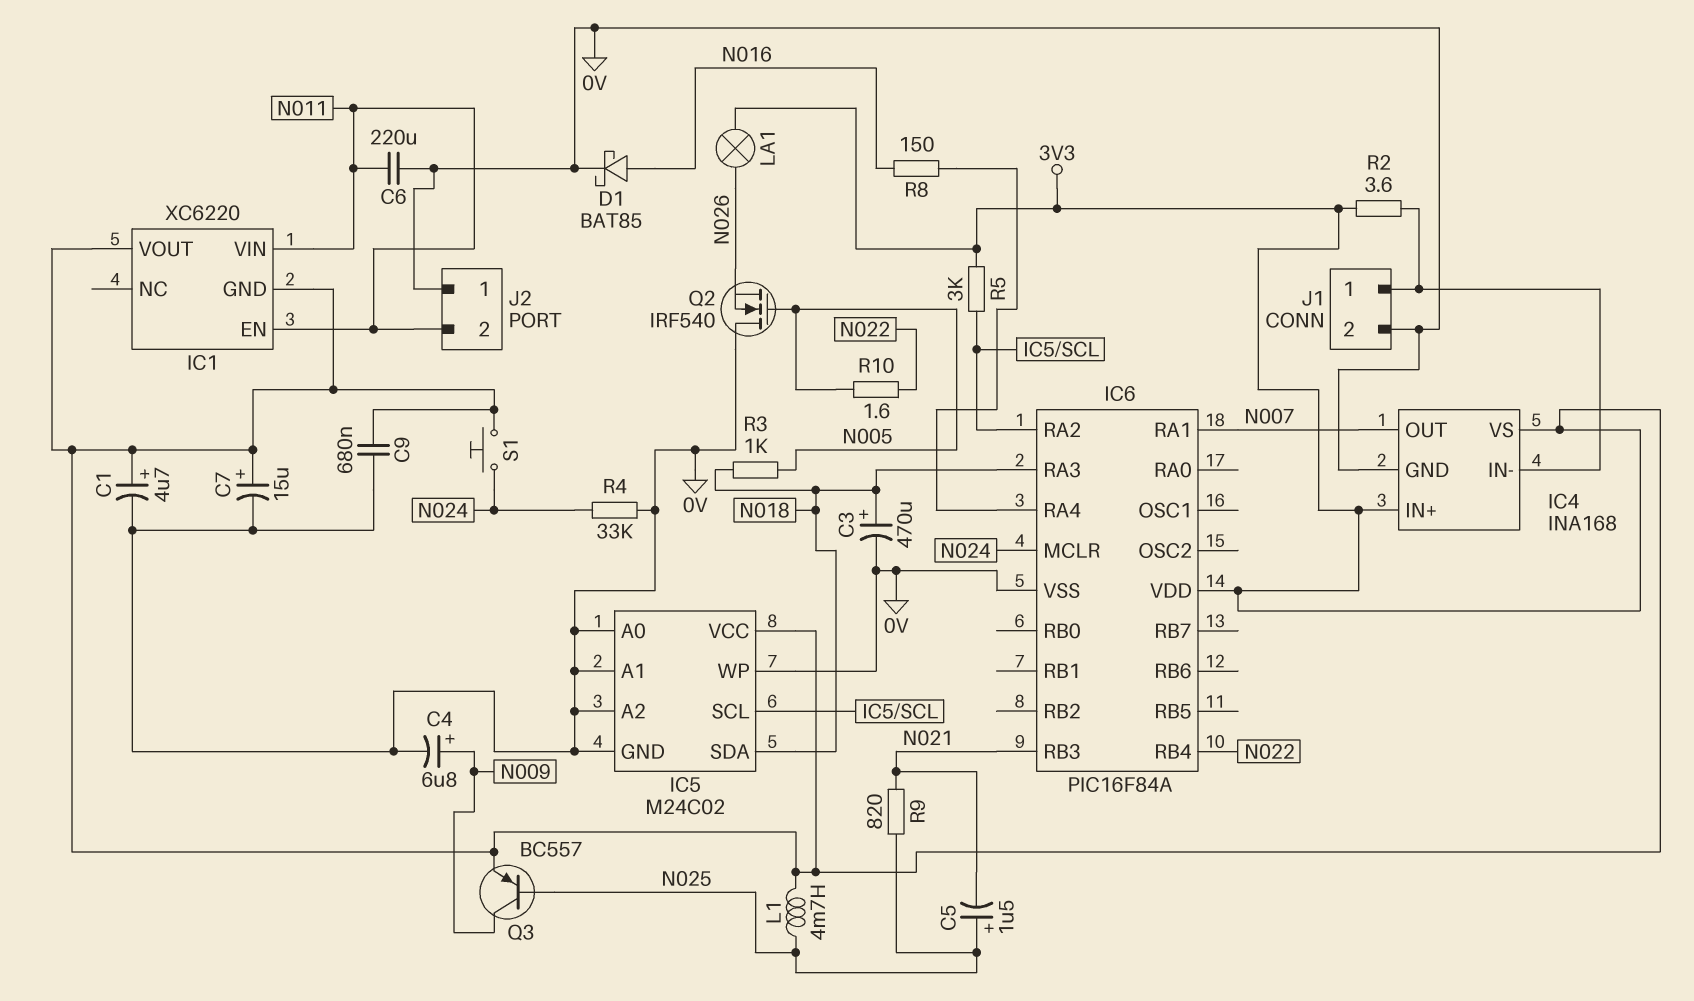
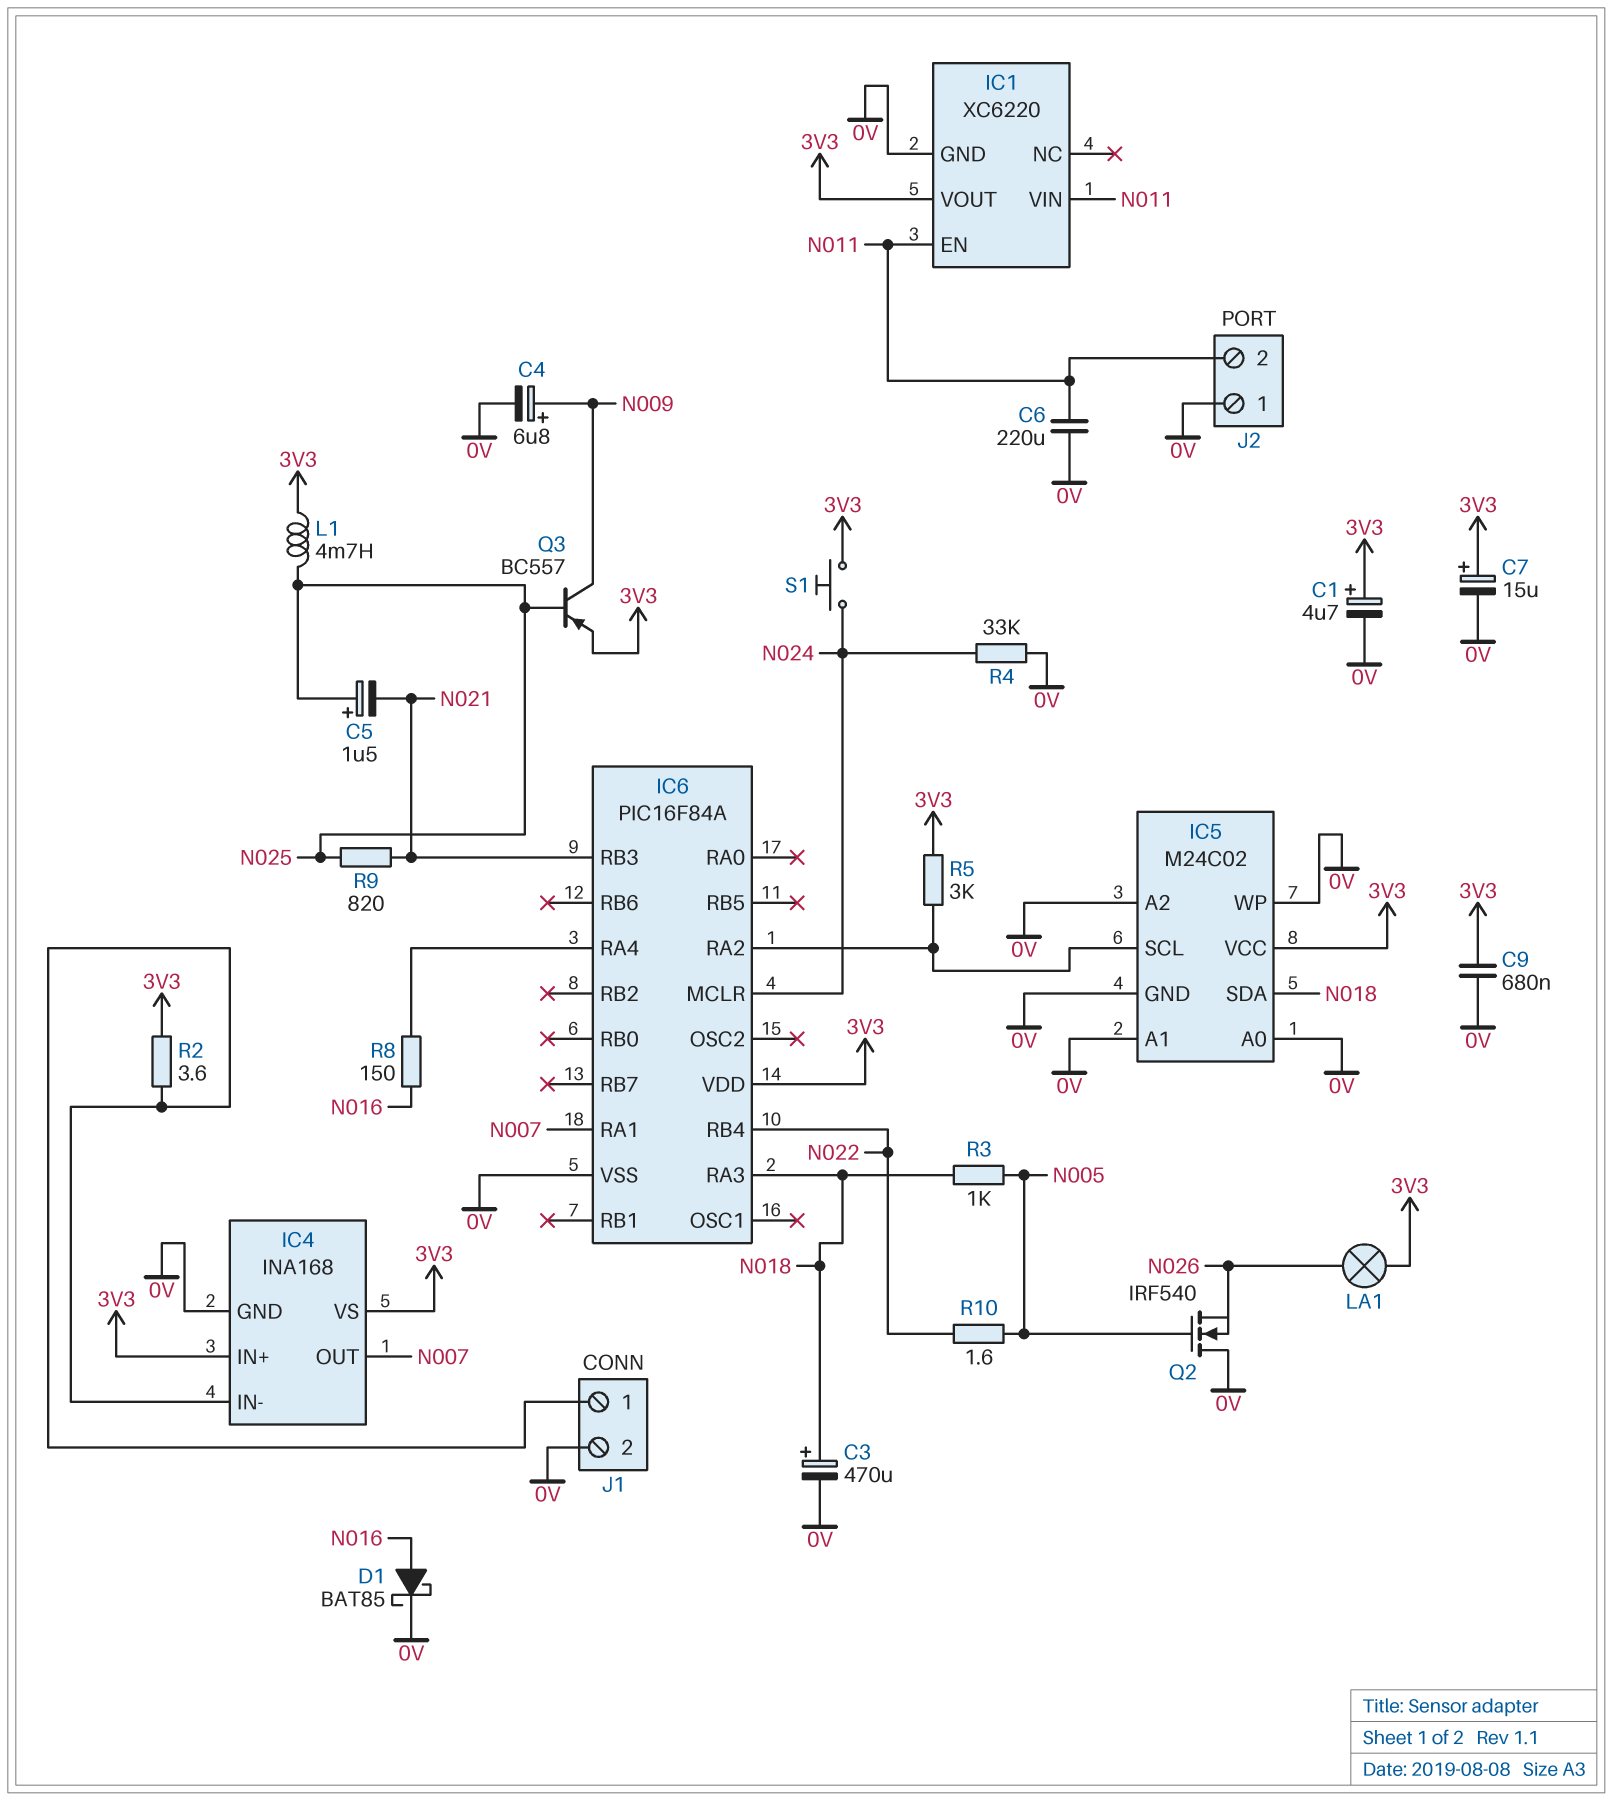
IC1 pin GND: 3V3 -> 0V

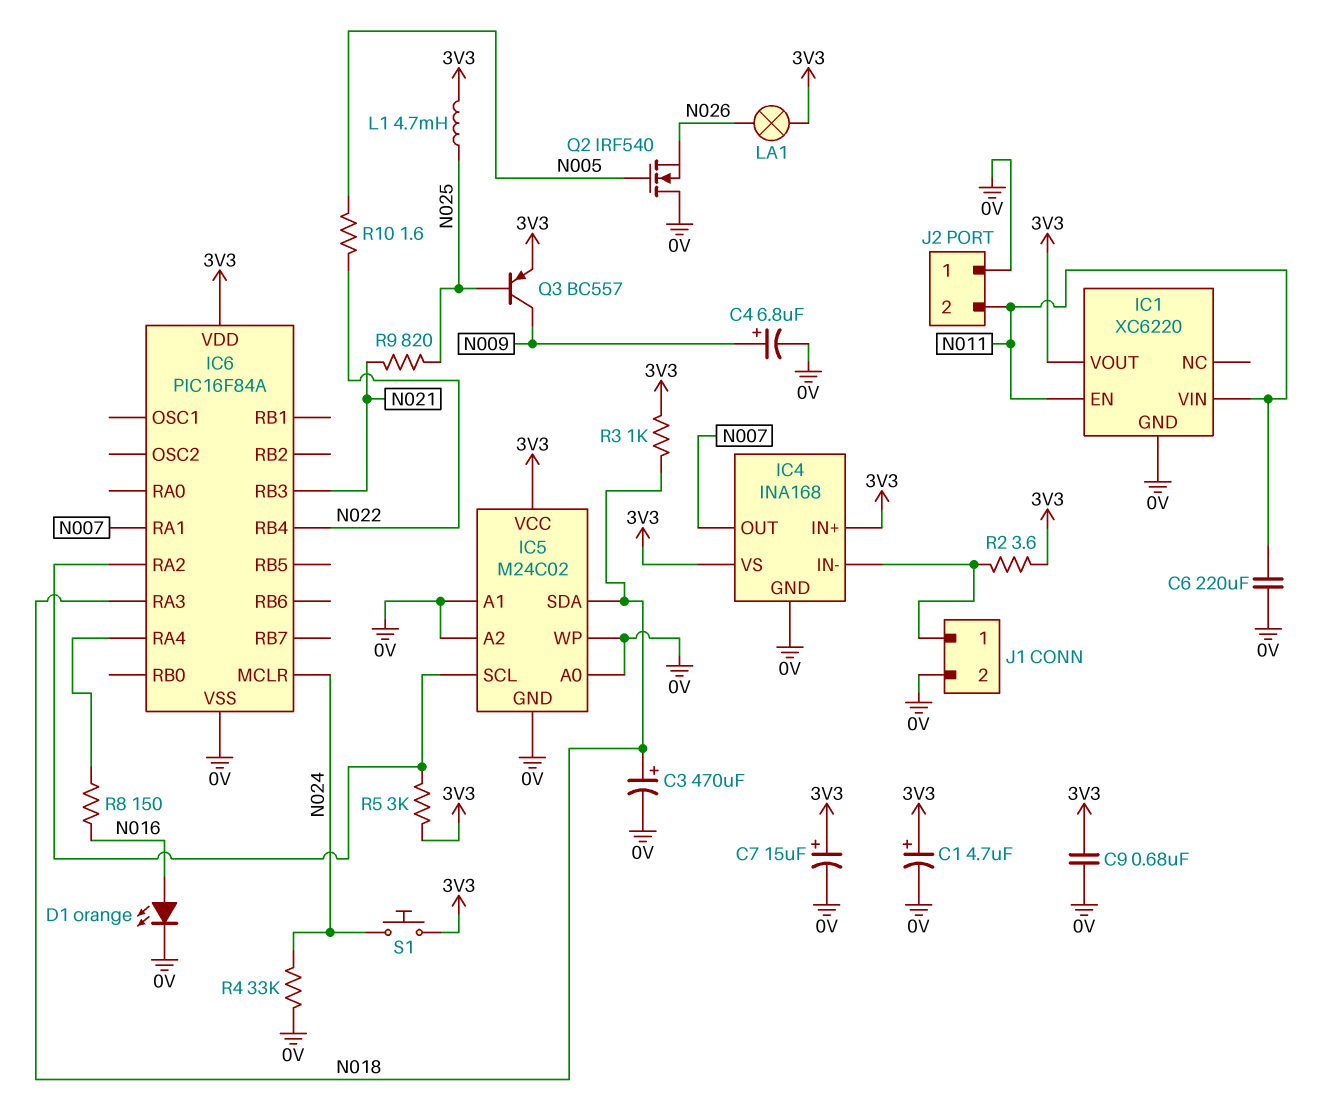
C5: 1.5uF (plus N025, minus N021) -> none
D1: schottky BAT85 (A N016, K 0V) -> LED orange (A N016, K 0V)
R3: 1k (N005, N018) -> 1k (3V3, N018)

